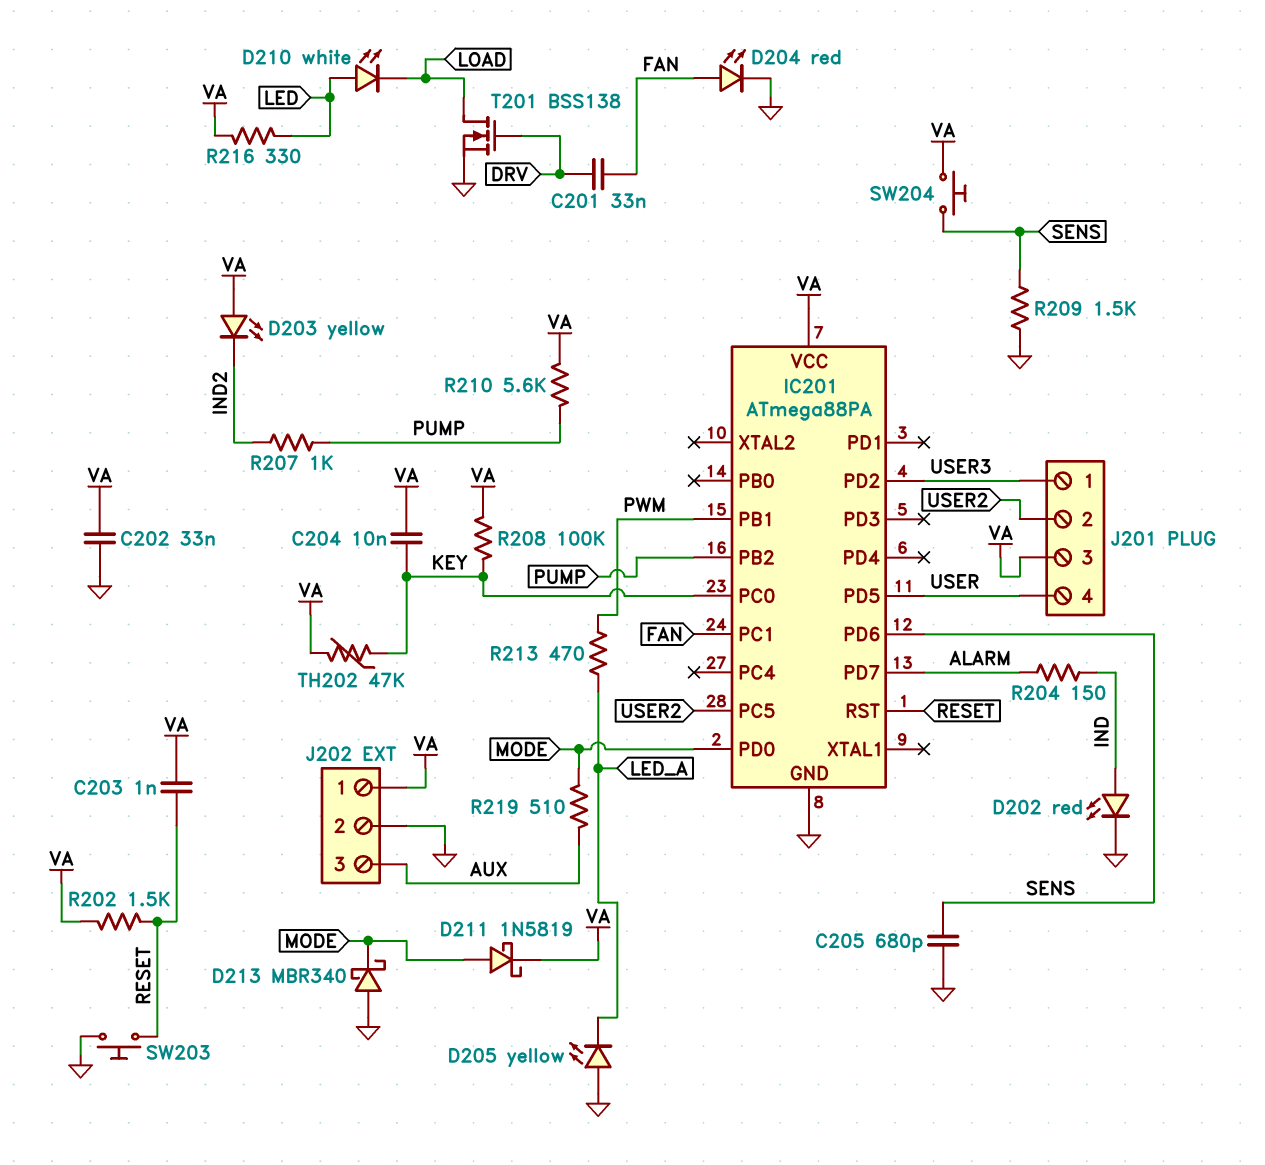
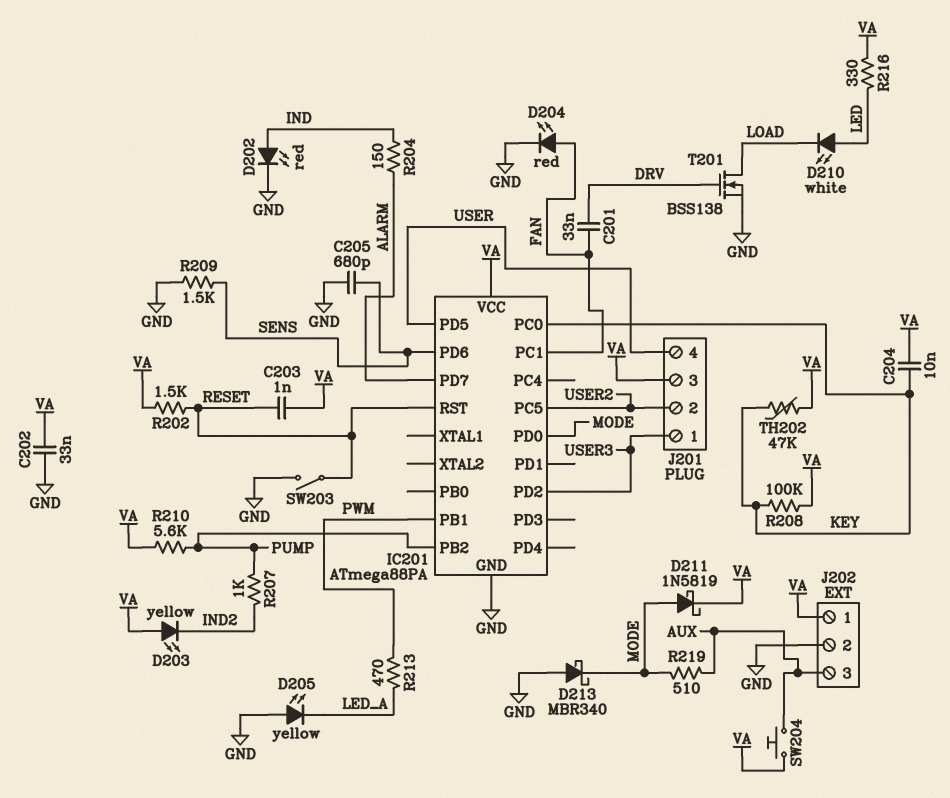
SW203: button (GND, RESET) -> switch (GND, RESET)
SW204: button (SENS, VA) -> button (AUX, VA)

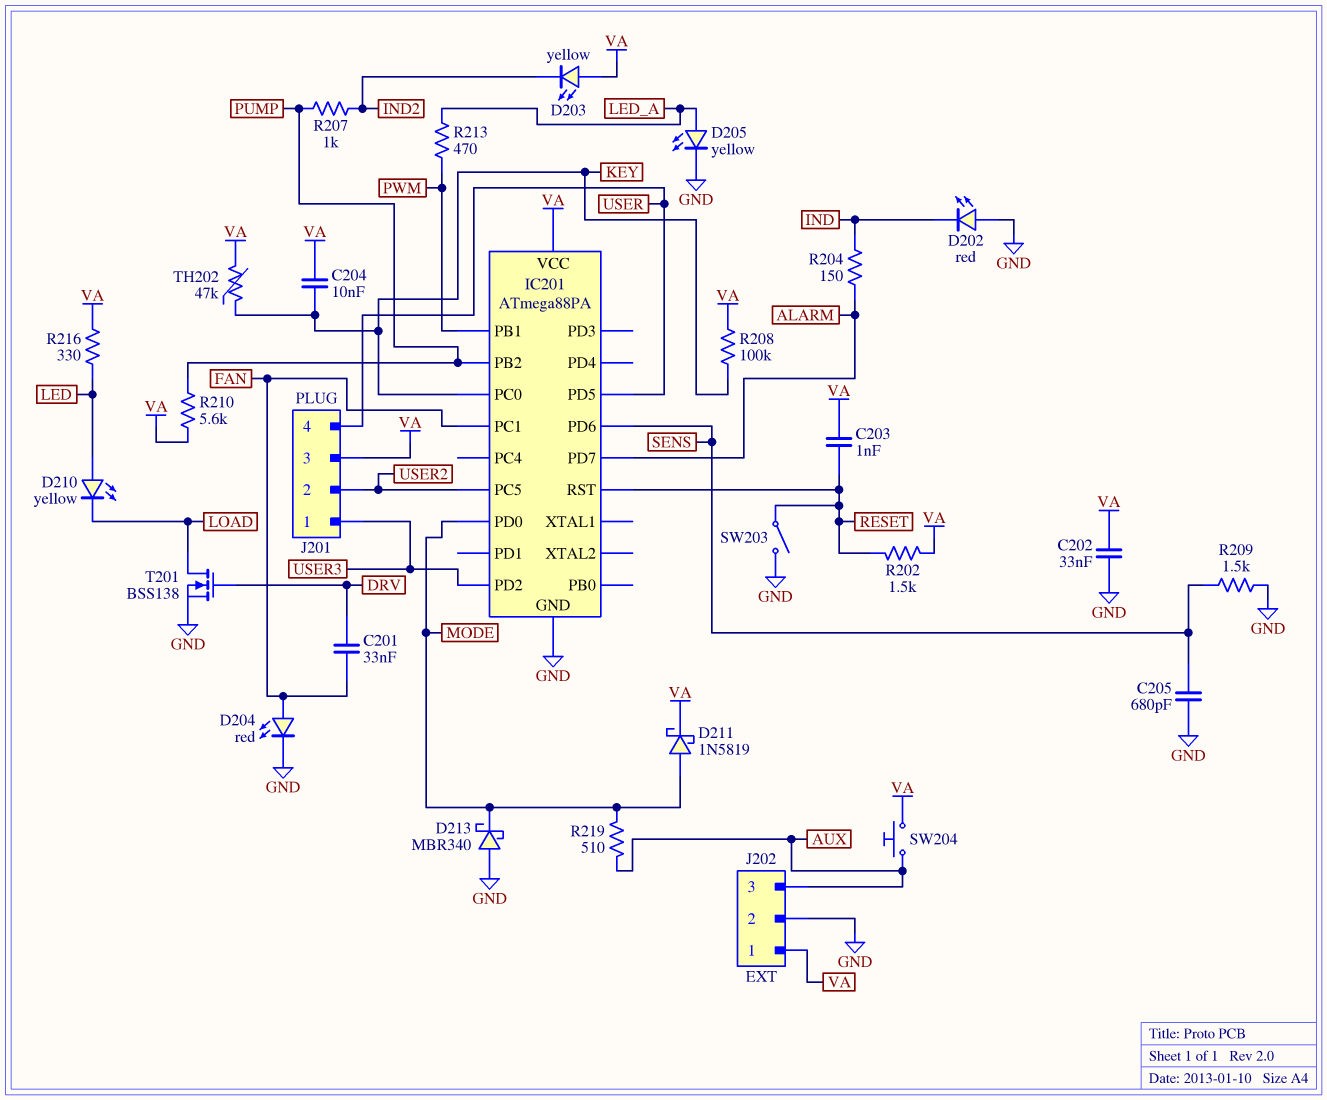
D202: LED red (A IND, K GND) -> LED red (A GND, K IND)
D205: LED yellow (A GND, K LED_A) -> LED yellow (A LED_A, K GND)
D210: LED white (A LED, K LOAD) -> LED yellow (A LED, K LOAD)

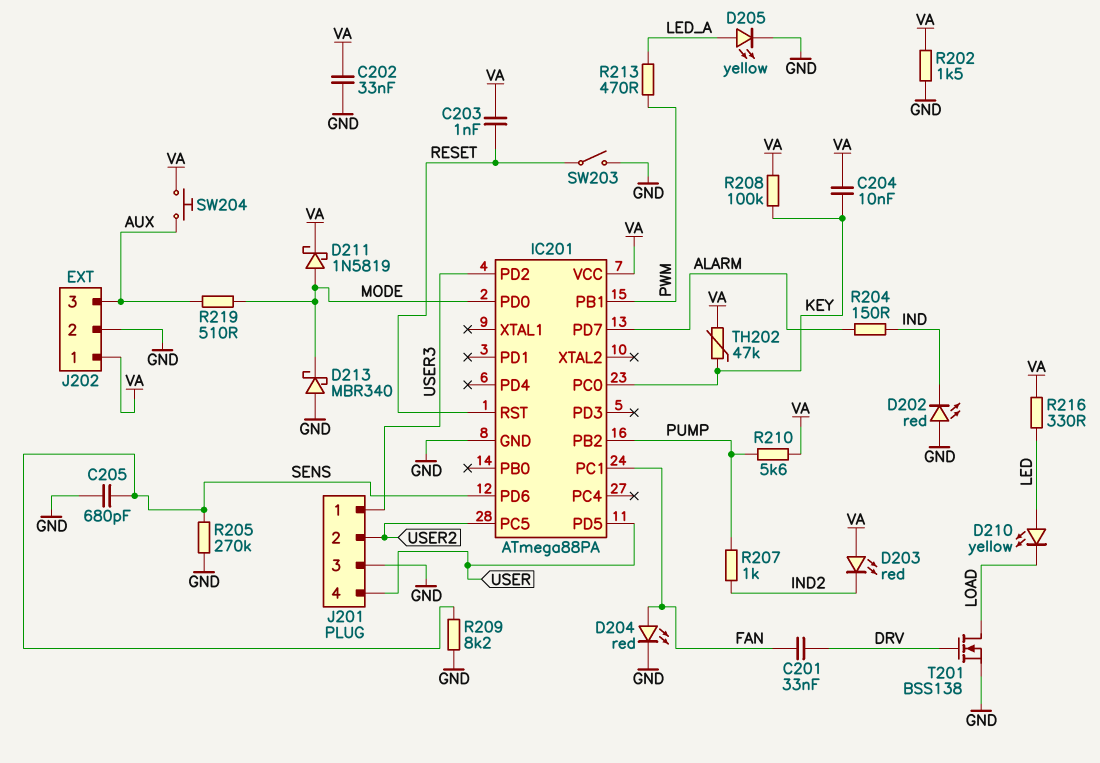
D203: LED yellow (A VA, K IND2) -> LED red (A VA, K IND2)
J201 pin 3: VA -> GND
R202: 1.5k (RESET, VA) -> 1.5k (GND, VA)
R205: none -> 270k (GND, SENS)
R209: 1.5k (GND, SENS) -> 8.2k (GND, SENS)

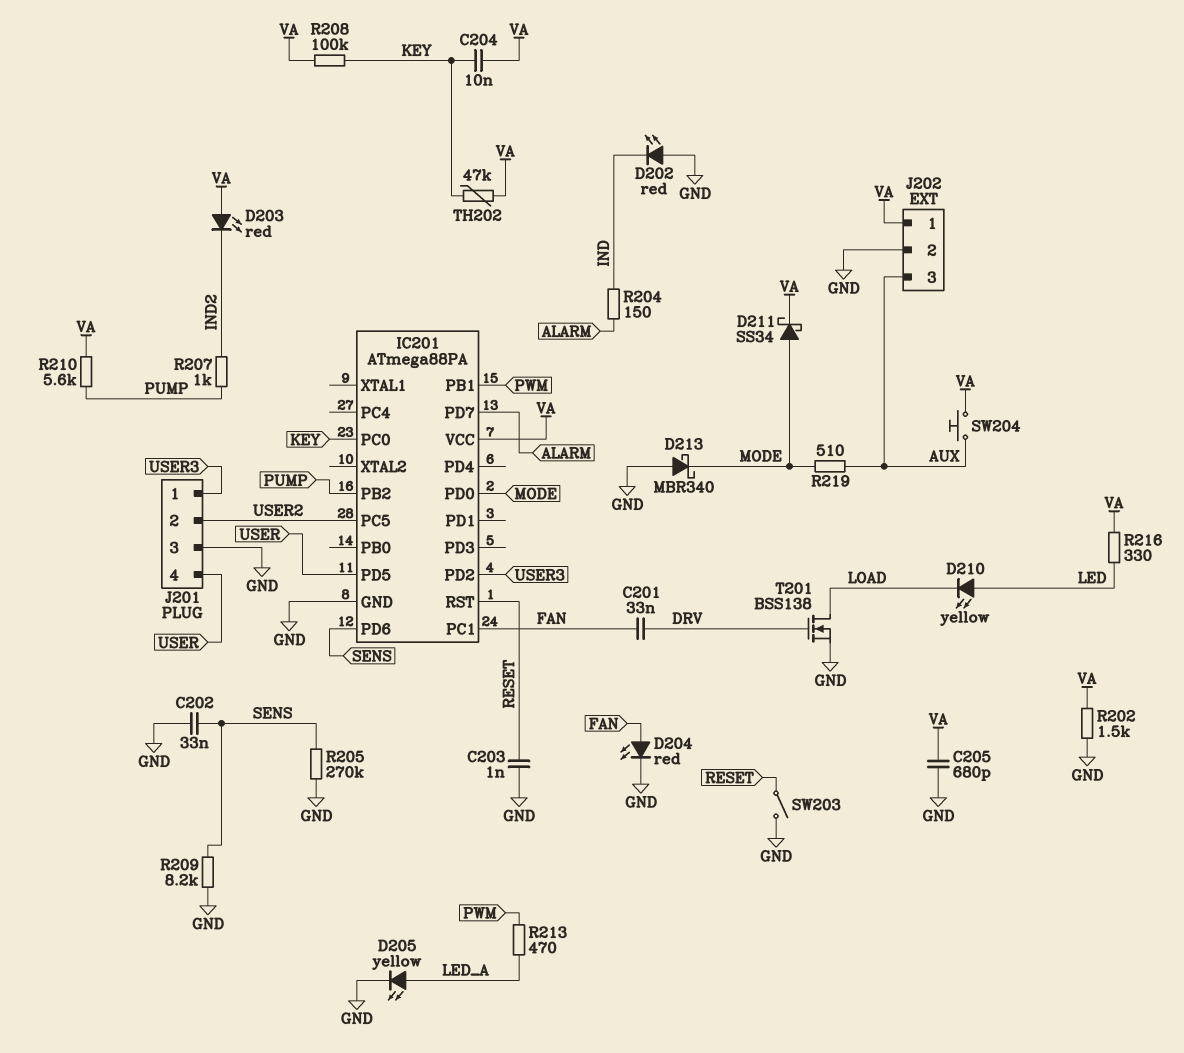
C202: 33nF (GND, VA) -> 33nF (GND, SENS)
C203: 1nF (RESET, VA) -> 1nF (GND, RESET)
C205: 680pF (GND, SENS) -> 680pF (GND, VA)
D211: schottky 1N5819 (A MODE, K VA) -> schottky SS34 (A MODE, K VA)

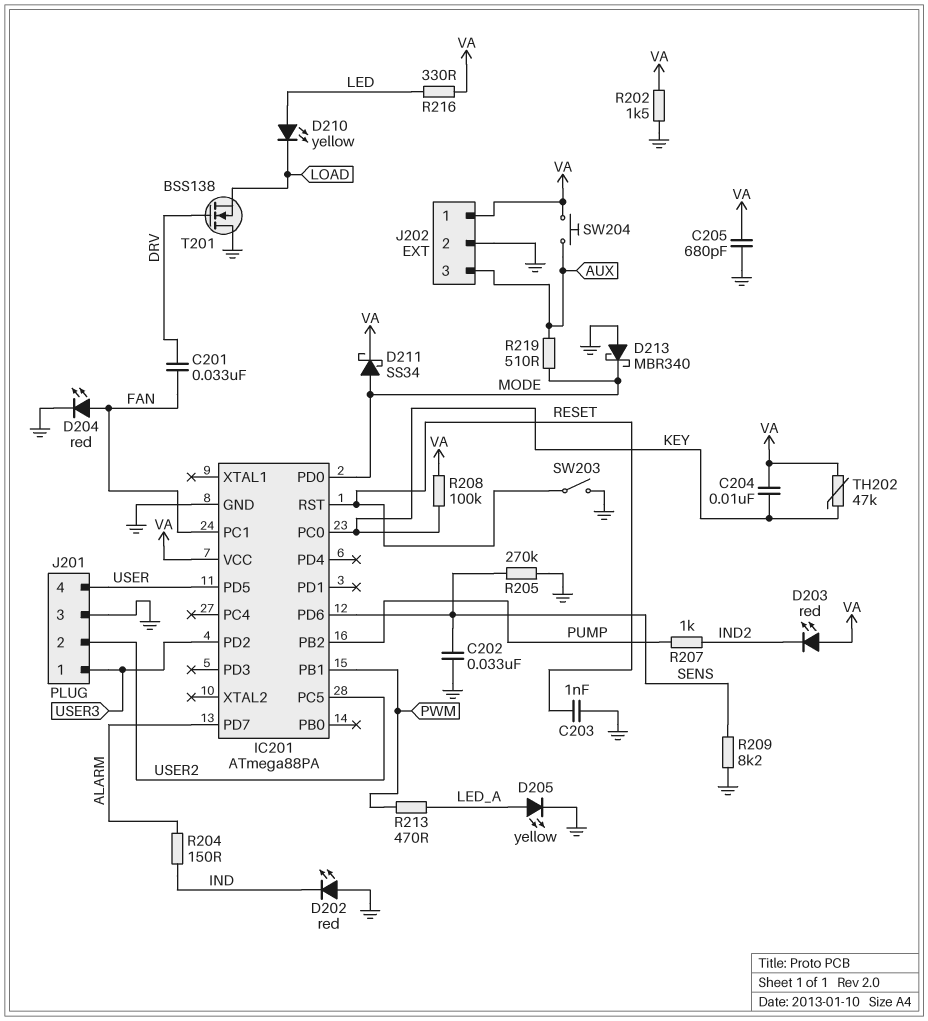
R210: 5.6k (PUMP, VA) -> none
T201: NMOS BSS138 (G DRV, D LOAD, S GND) -> NMOS BSS138 (G DRV, D GND, S LOAD)

